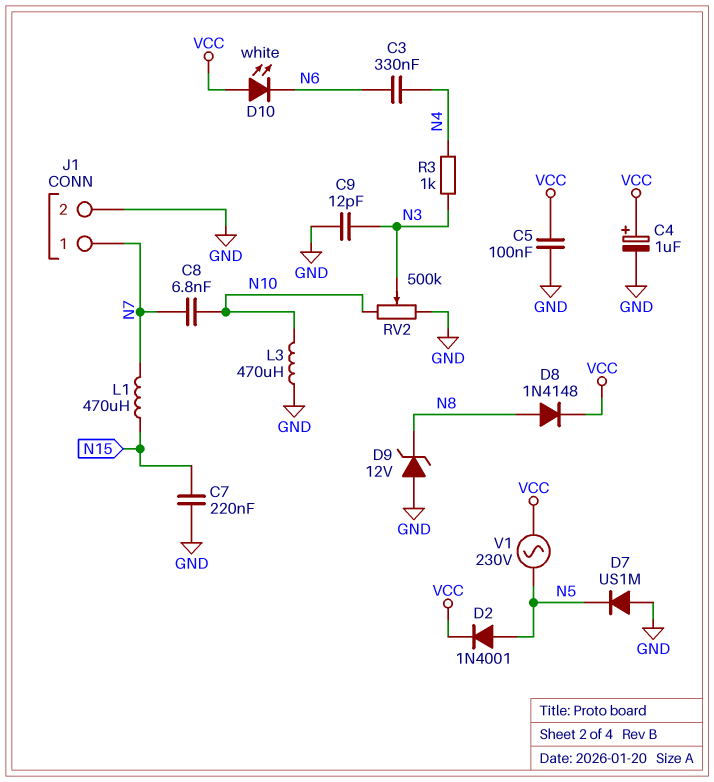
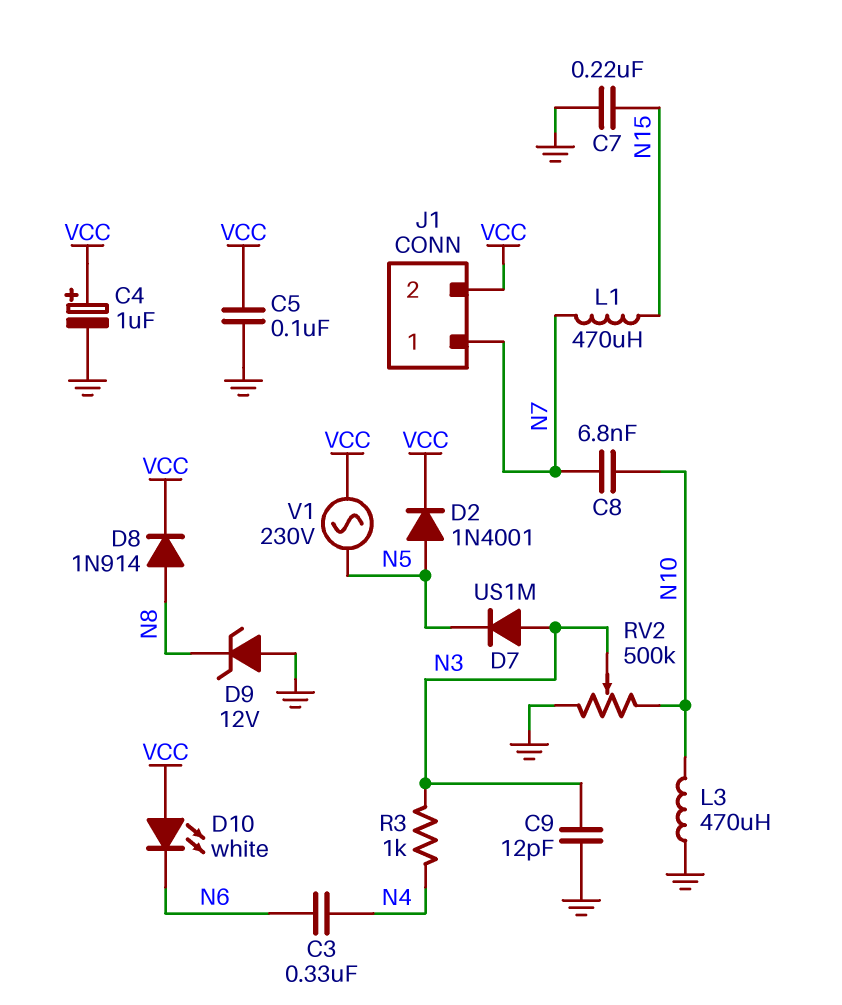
D7: diode US1M (A GND, K N5) -> diode US1M (A N3, K N5)
D8: diode 1N4148 (A N8, K VCC) -> diode 1N914 (A N8, K VCC)
J1 pin 2: GND -> VCC

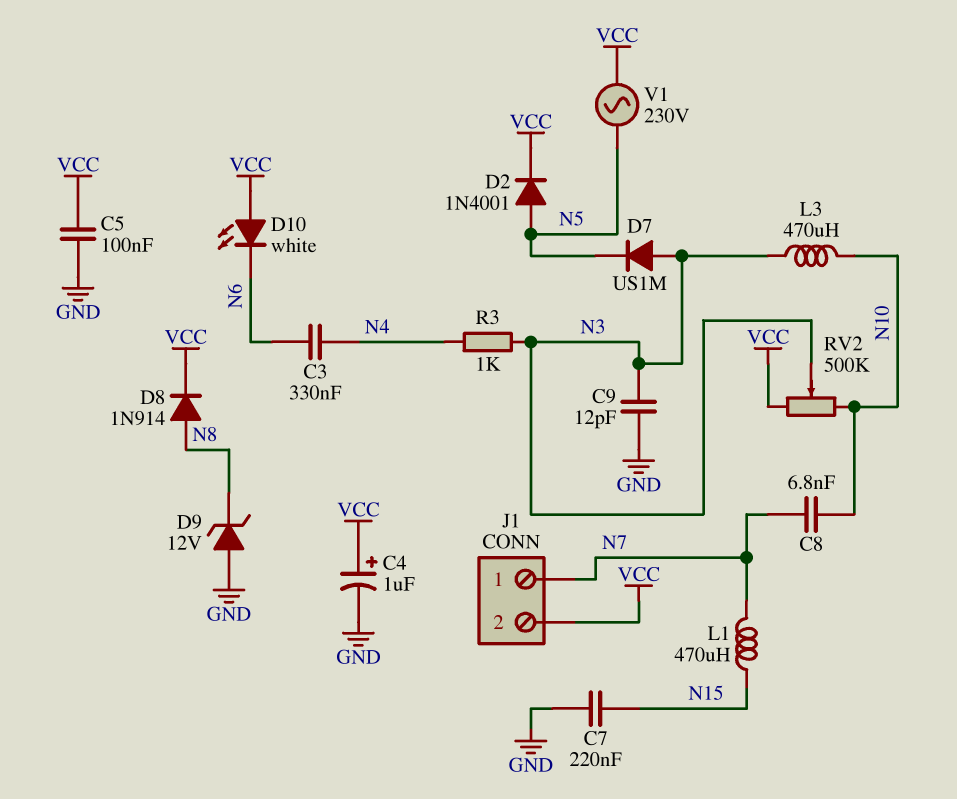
L3: 470uH (GND, N10) -> 470uH (N3, N10)
RV2: 500k (GND, N10, wiper N3) -> 500k (N10, VCC, wiper N3)

